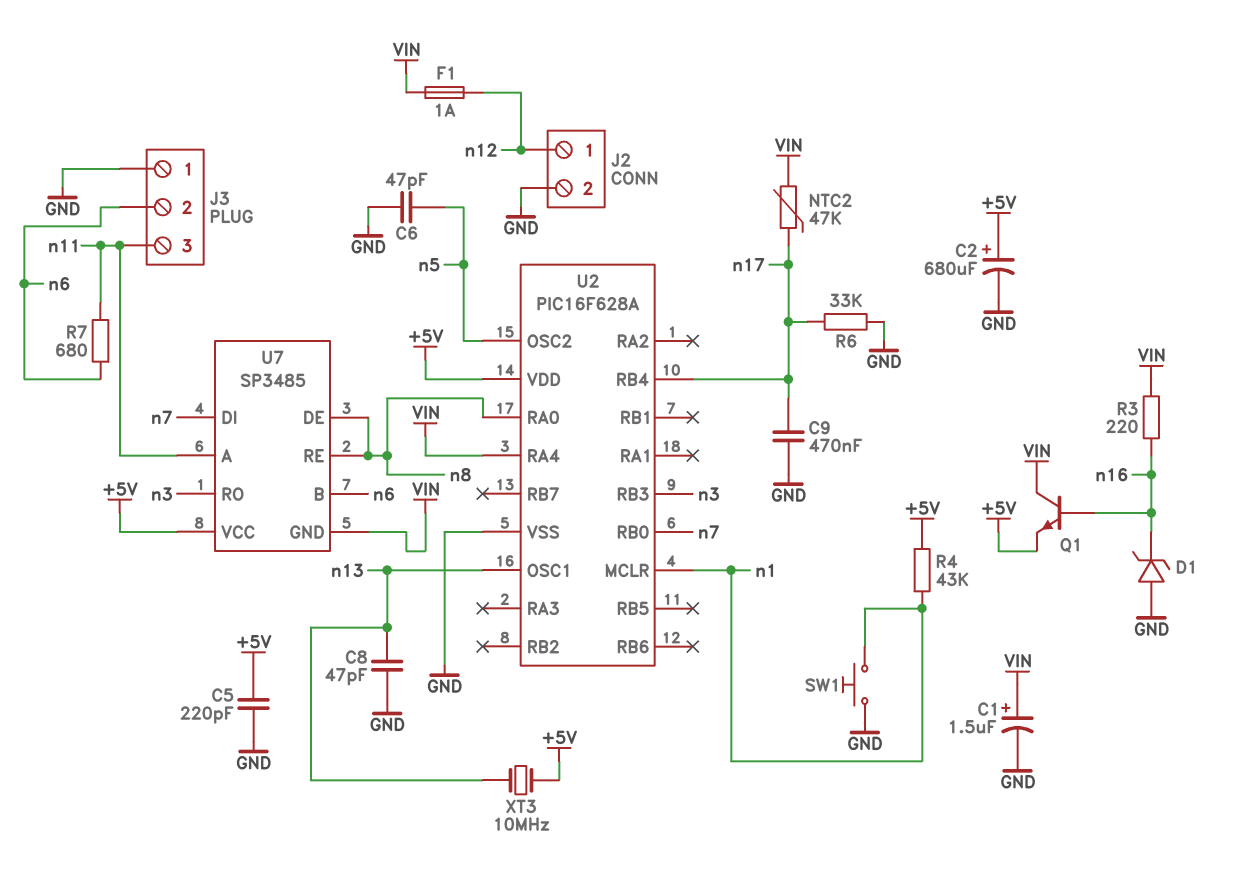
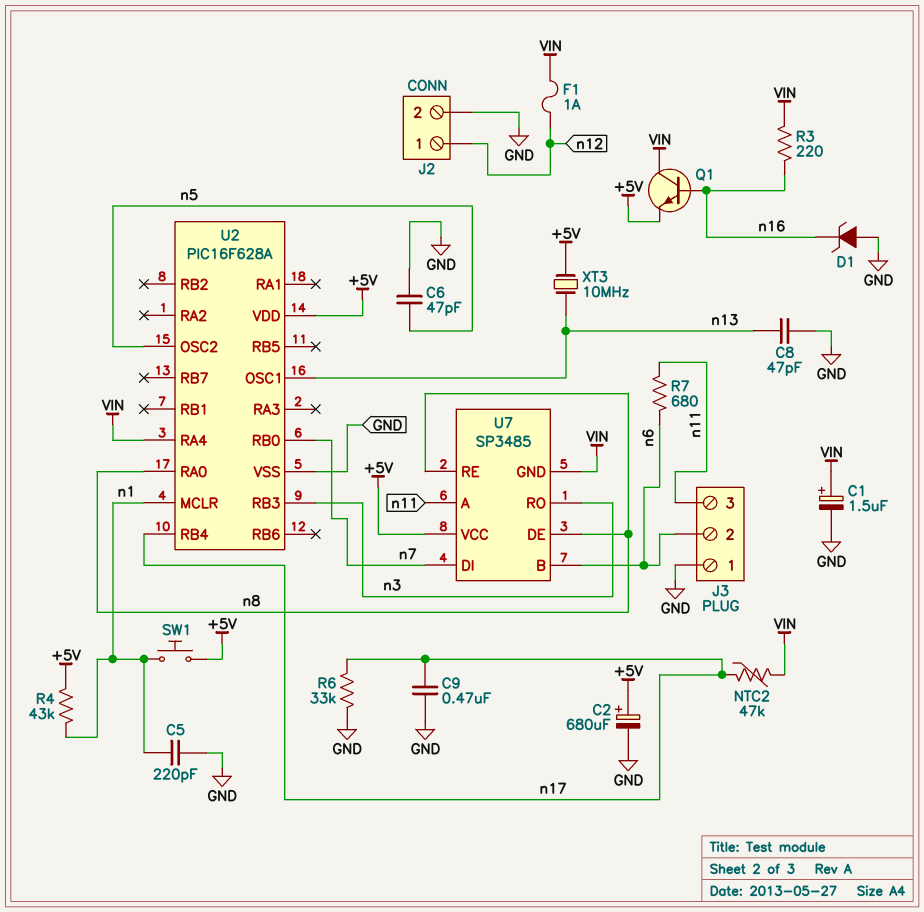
C5: 220pF (+5V, GND) -> 220pF (GND, n1)
SW1: button (GND, n1) -> button (+5V, n1)

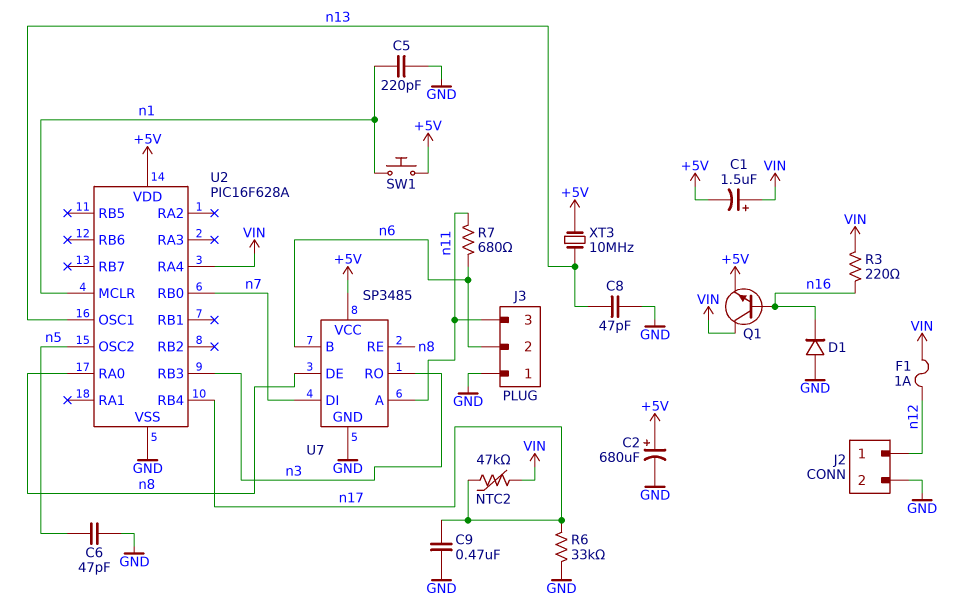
C1: 1.5uF (plus VIN, minus GND) -> 1.5uF (plus VIN, minus +5V)
D1: zener (A GND, K n16) -> diode (A GND, K n16)
R4: 43k (+5V, n1) -> none
U7 pin GND: VIN -> GND

